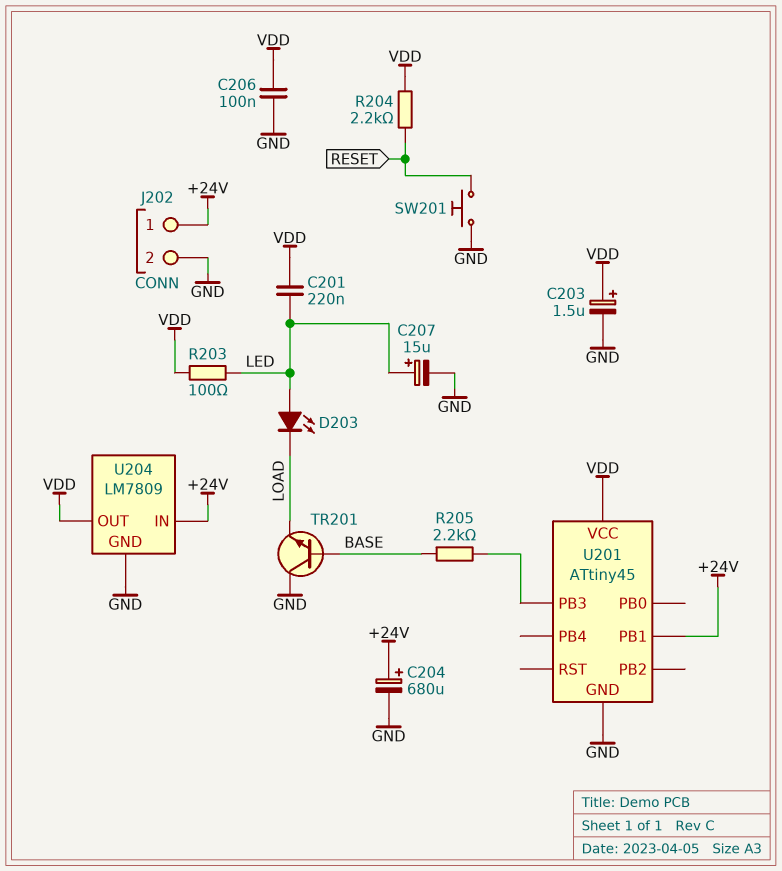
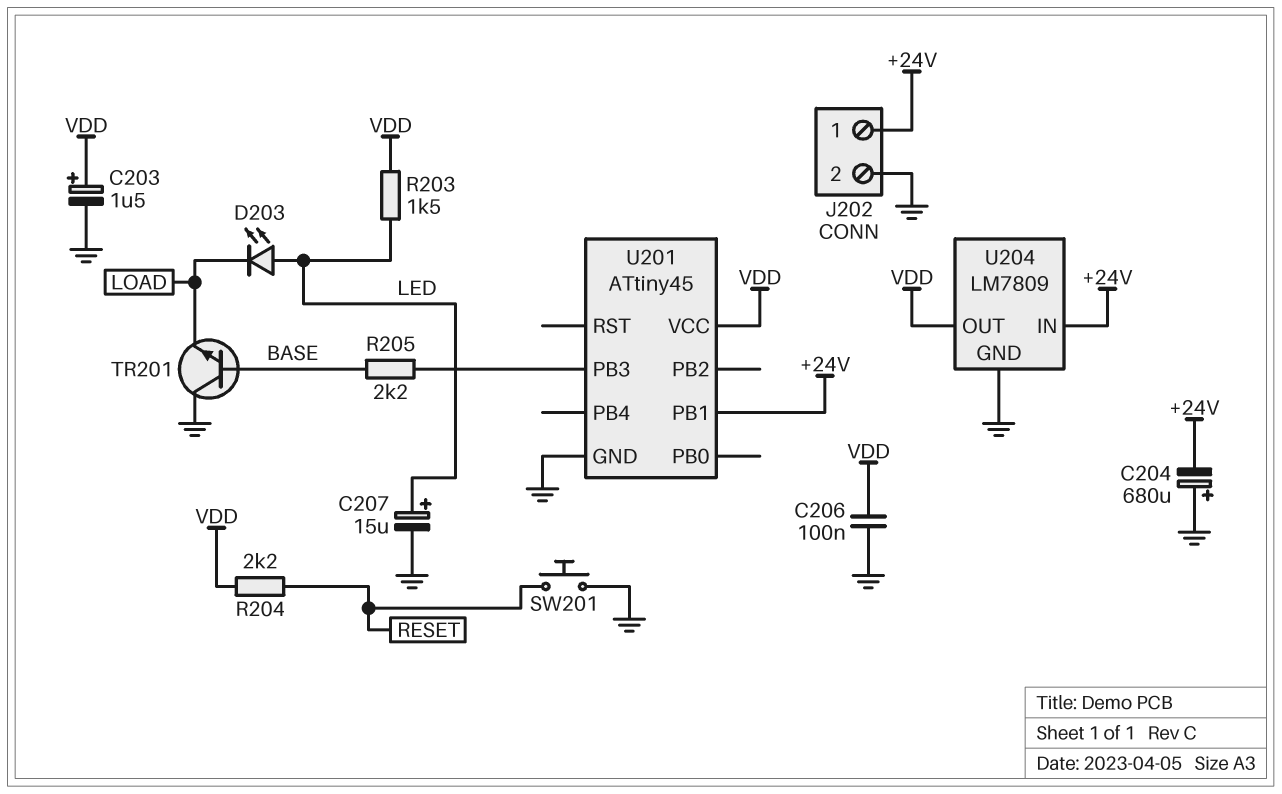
C201: 220nF (LED, VDD) -> none
C204: 680uF (plus +24V, minus GND) -> 680uF (plus GND, minus +24V)
R203: 100 (LED, VDD) -> 1.5k (LED, VDD)

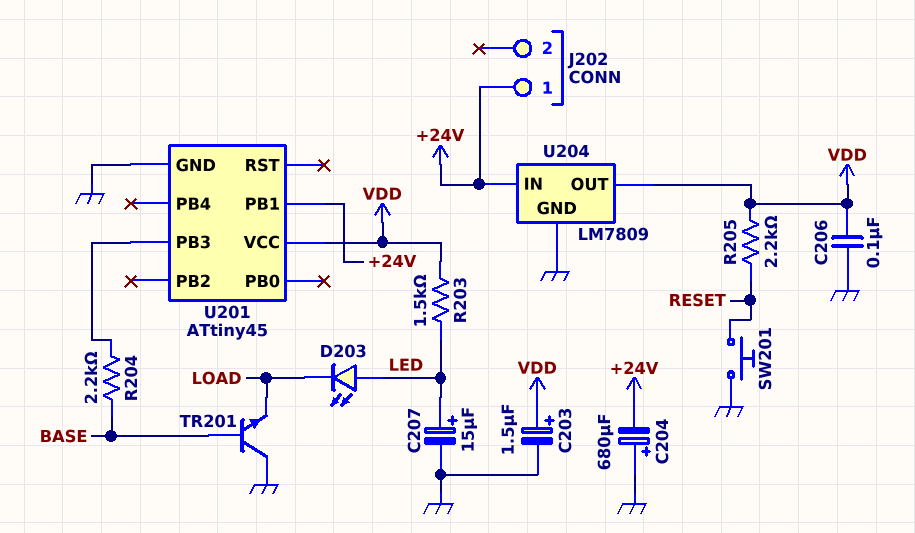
J202 pin 2: GND -> none
R204: 2.2k (RESET, VDD) -> 2.2k (BASE, U201/PB3)
R205: 2.2k (BASE, U201/PB3) -> 2.2k (RESET, VDD)

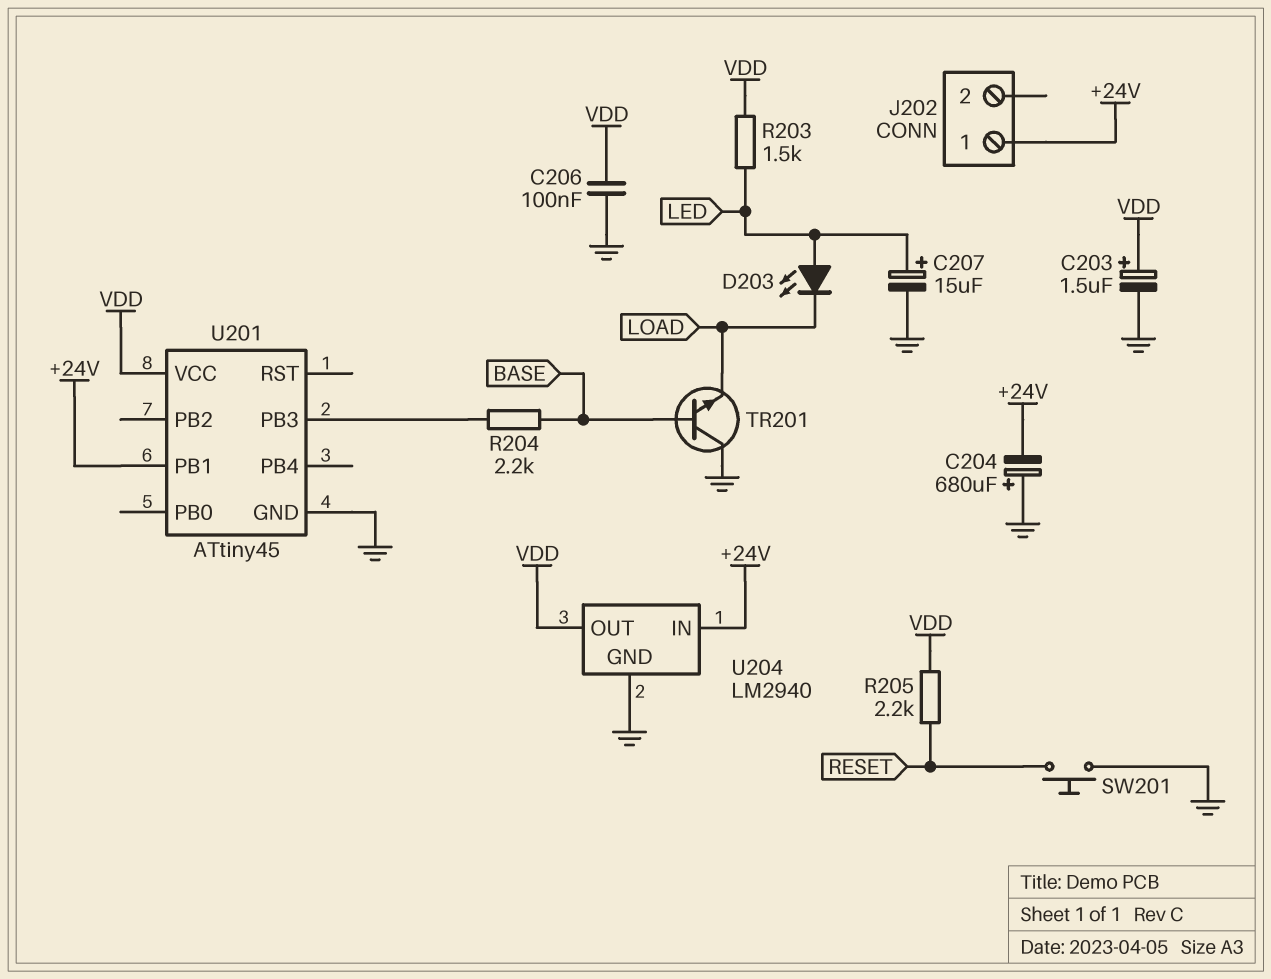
U204: LM7809 -> LM2940

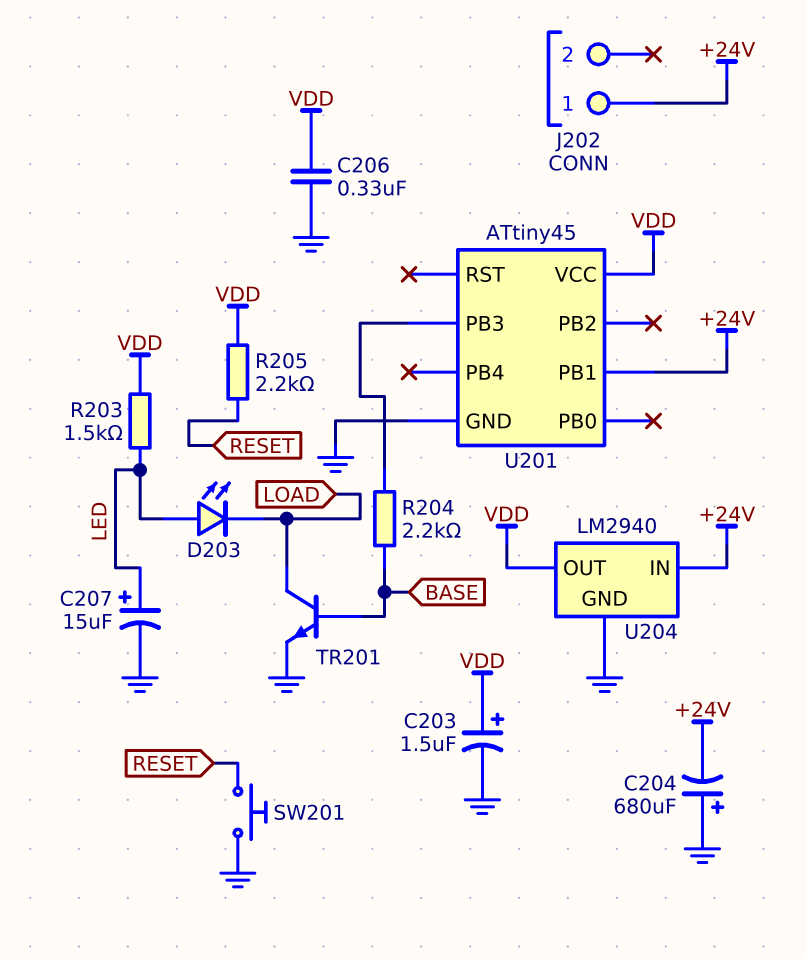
C206: 100nF (GND, VDD) -> 330nF (GND, VDD)
TR201: NPN (B BASE, C GND, E LOAD) -> NPN (B BASE, C LOAD, E GND)

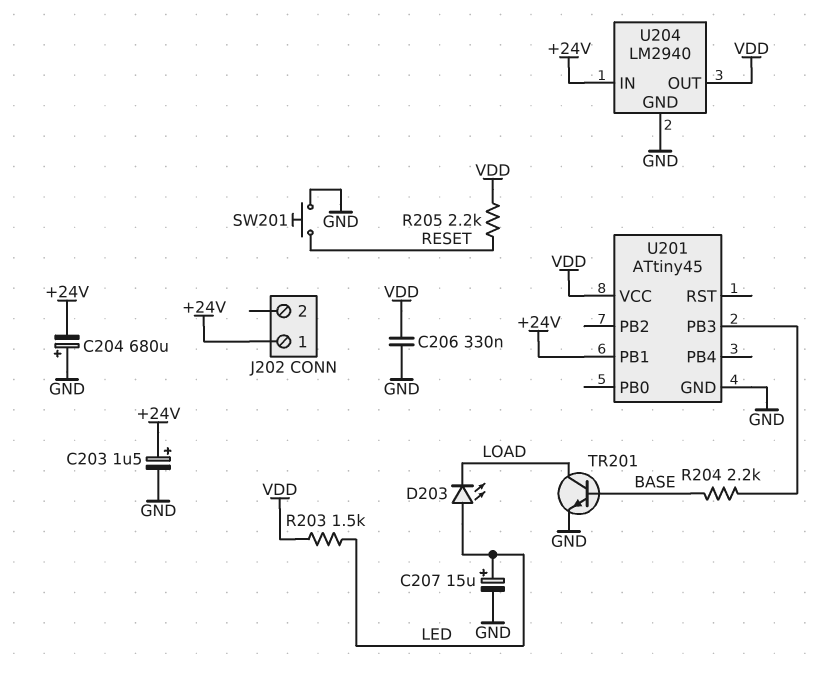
C203: 1.5uF (plus VDD, minus GND) -> 1.5uF (plus +24V, minus GND)

